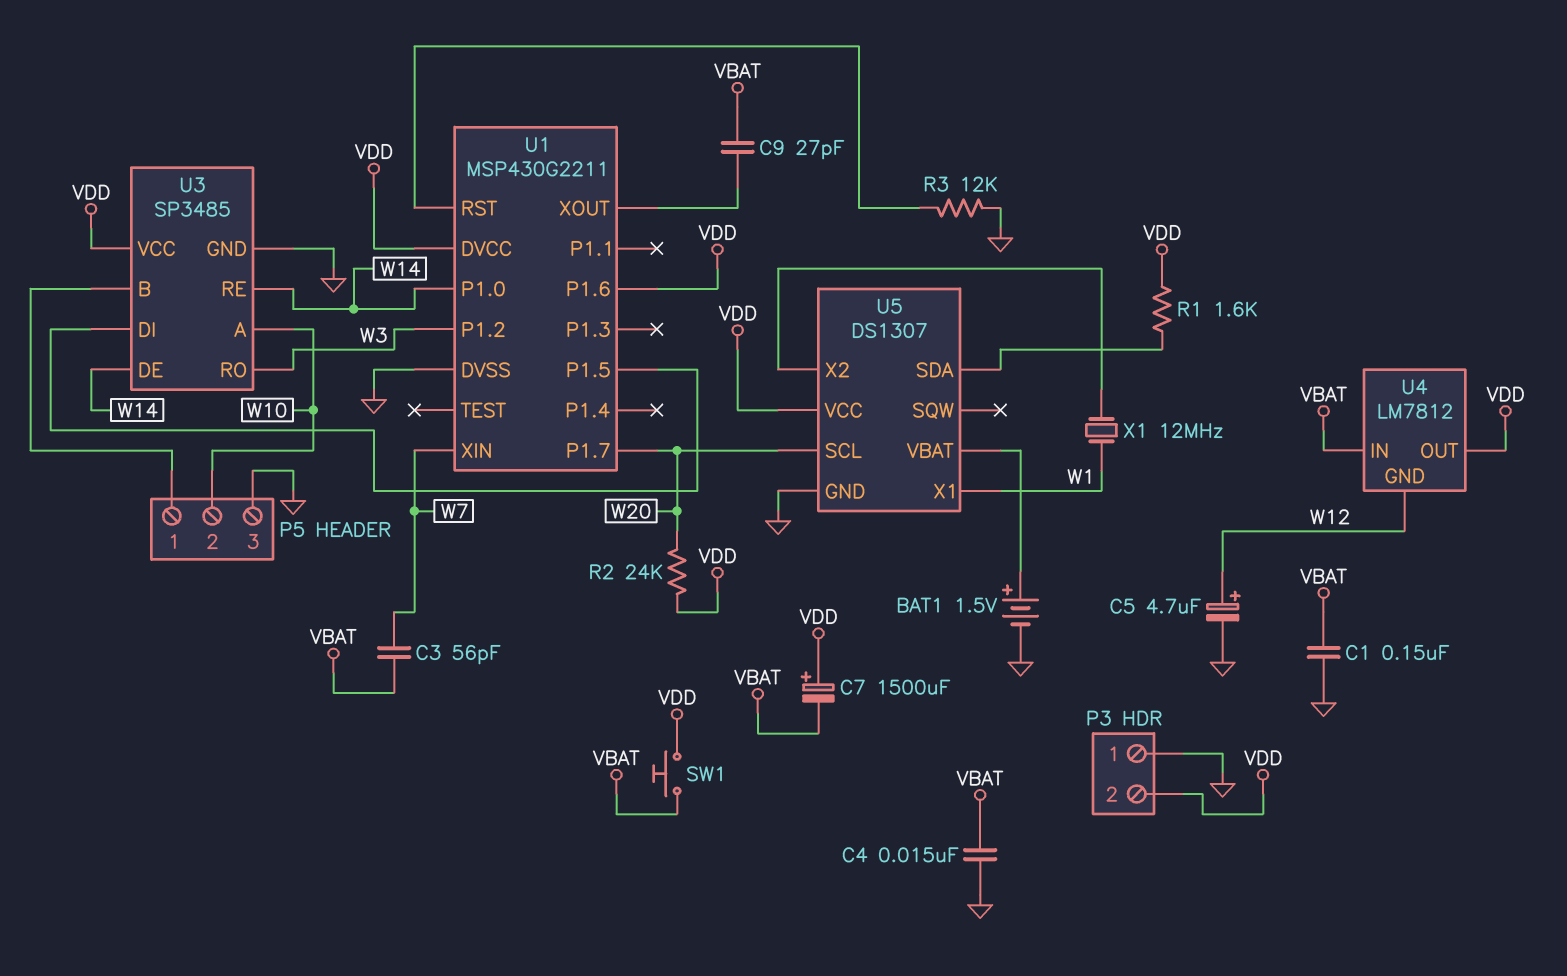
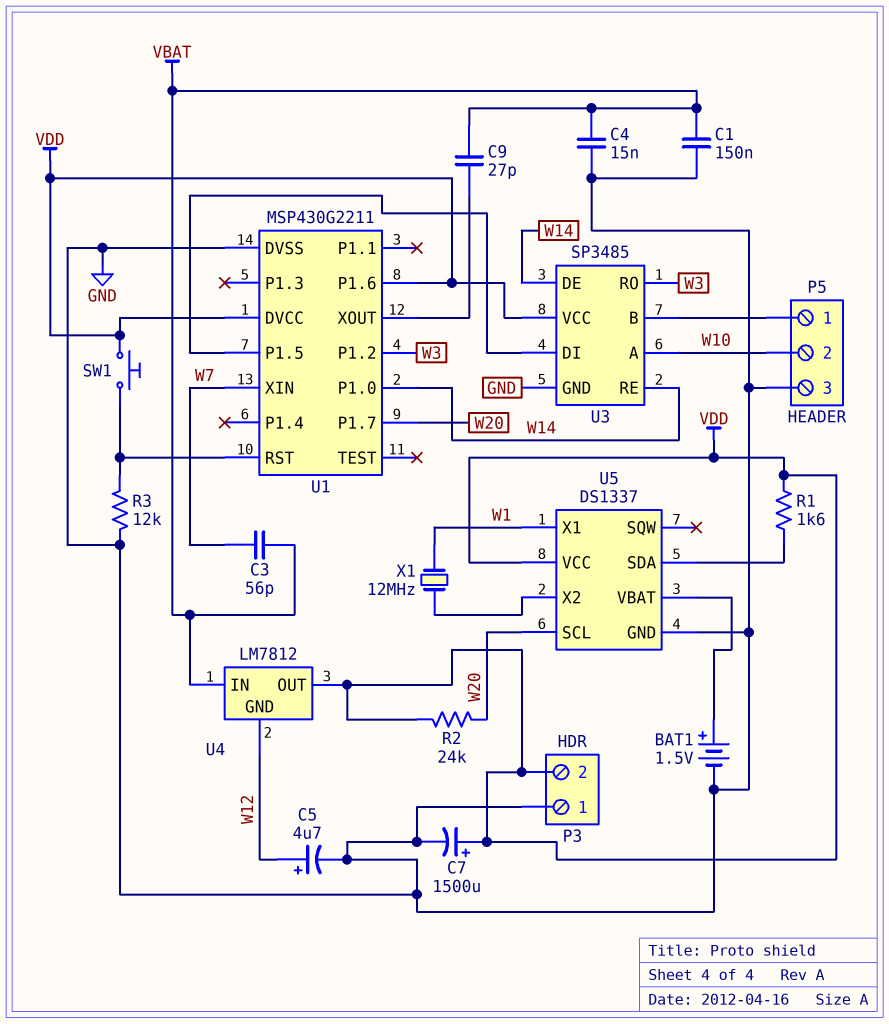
C7: 1500uF (plus VDD, minus VBAT) -> 1500uF (plus VDD, minus GND)
SW1: button (VBAT, VDD) -> button (U1/RST, VDD)
U5: DS1307 -> DS1337

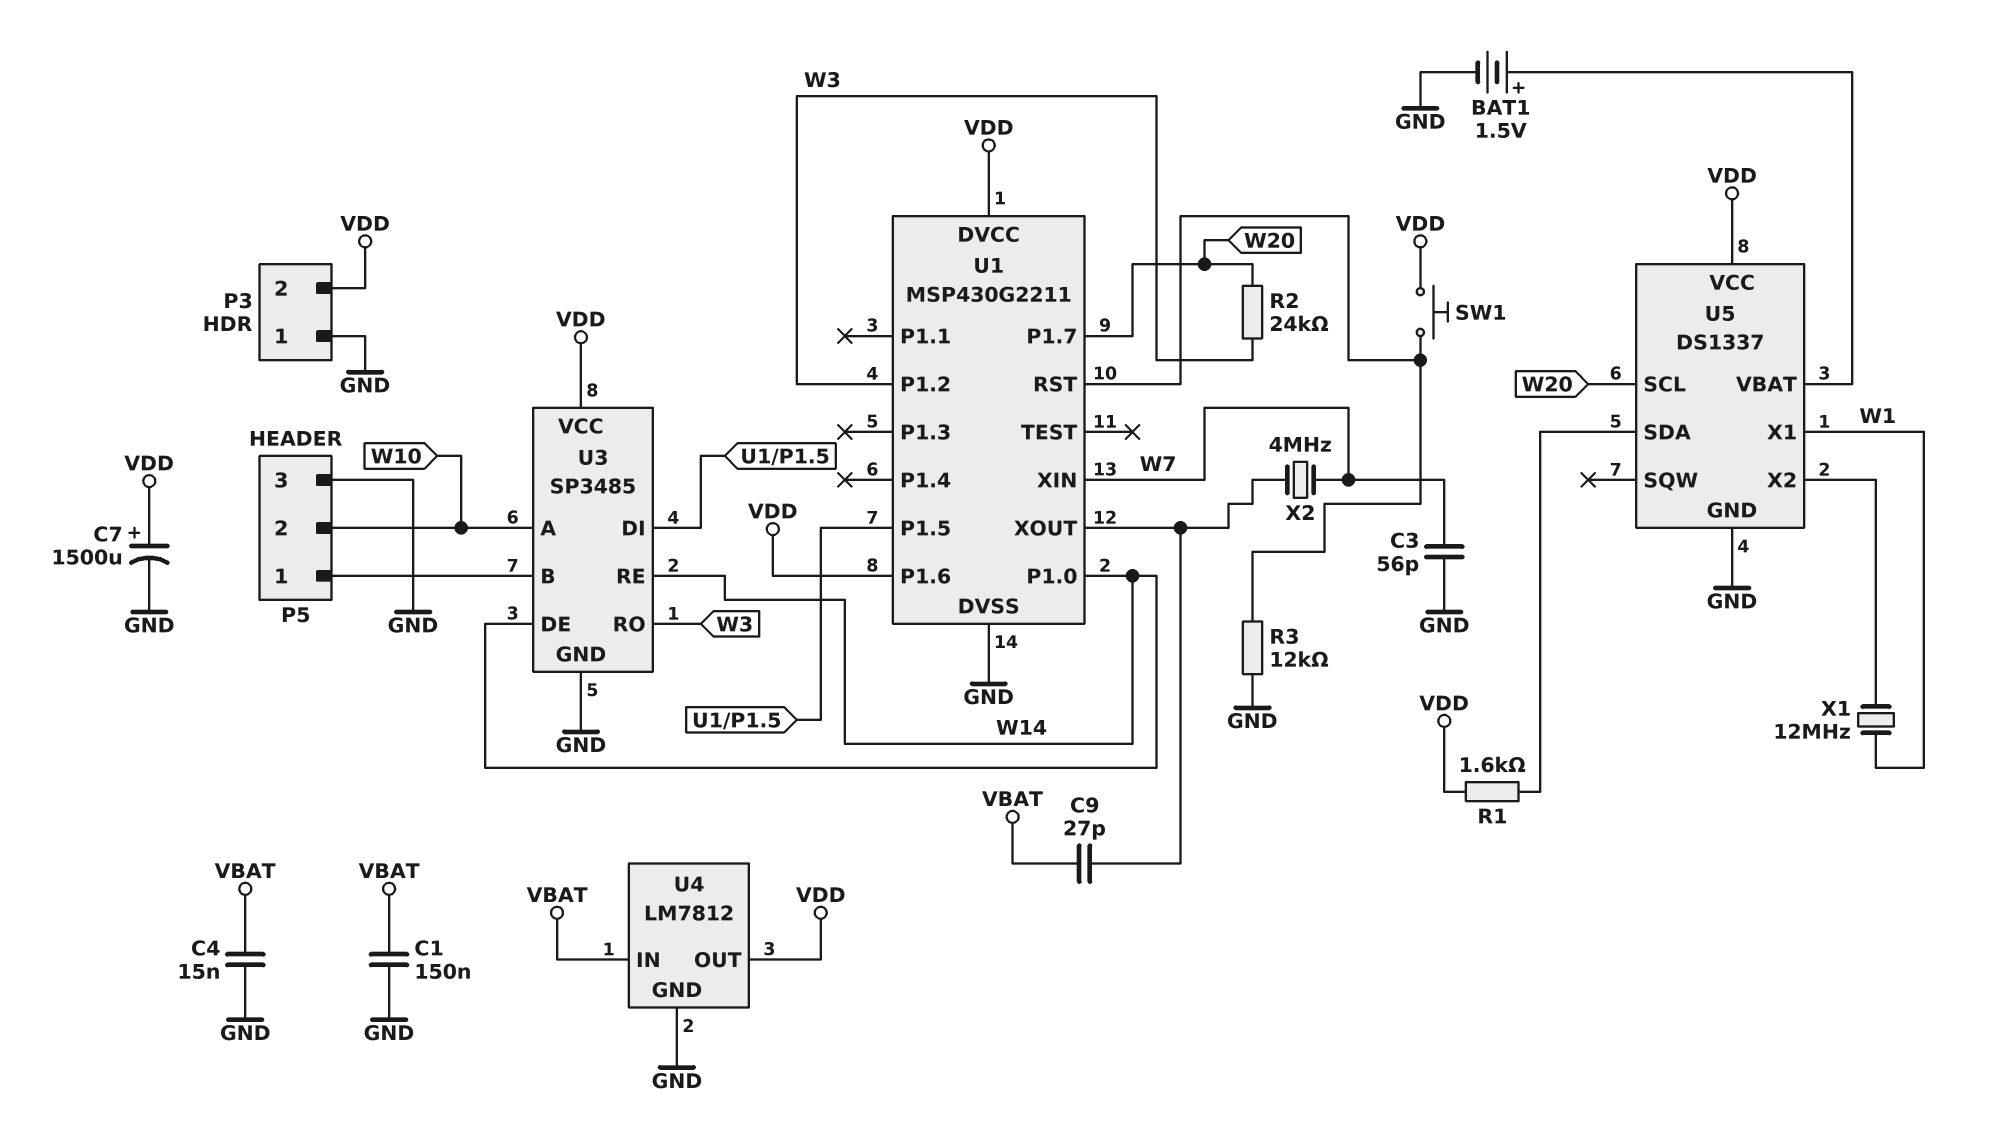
C3: 56pF (VBAT, W7) -> 56pF (GND, W7)
C5: 4.7uF (plus W12, minus GND) -> none
R2: 24k (VDD, W20) -> 24k (W3, W20)
U4 pin GND: W12 -> GND
X2: none -> 4MHz (U1/XOUT, W7)

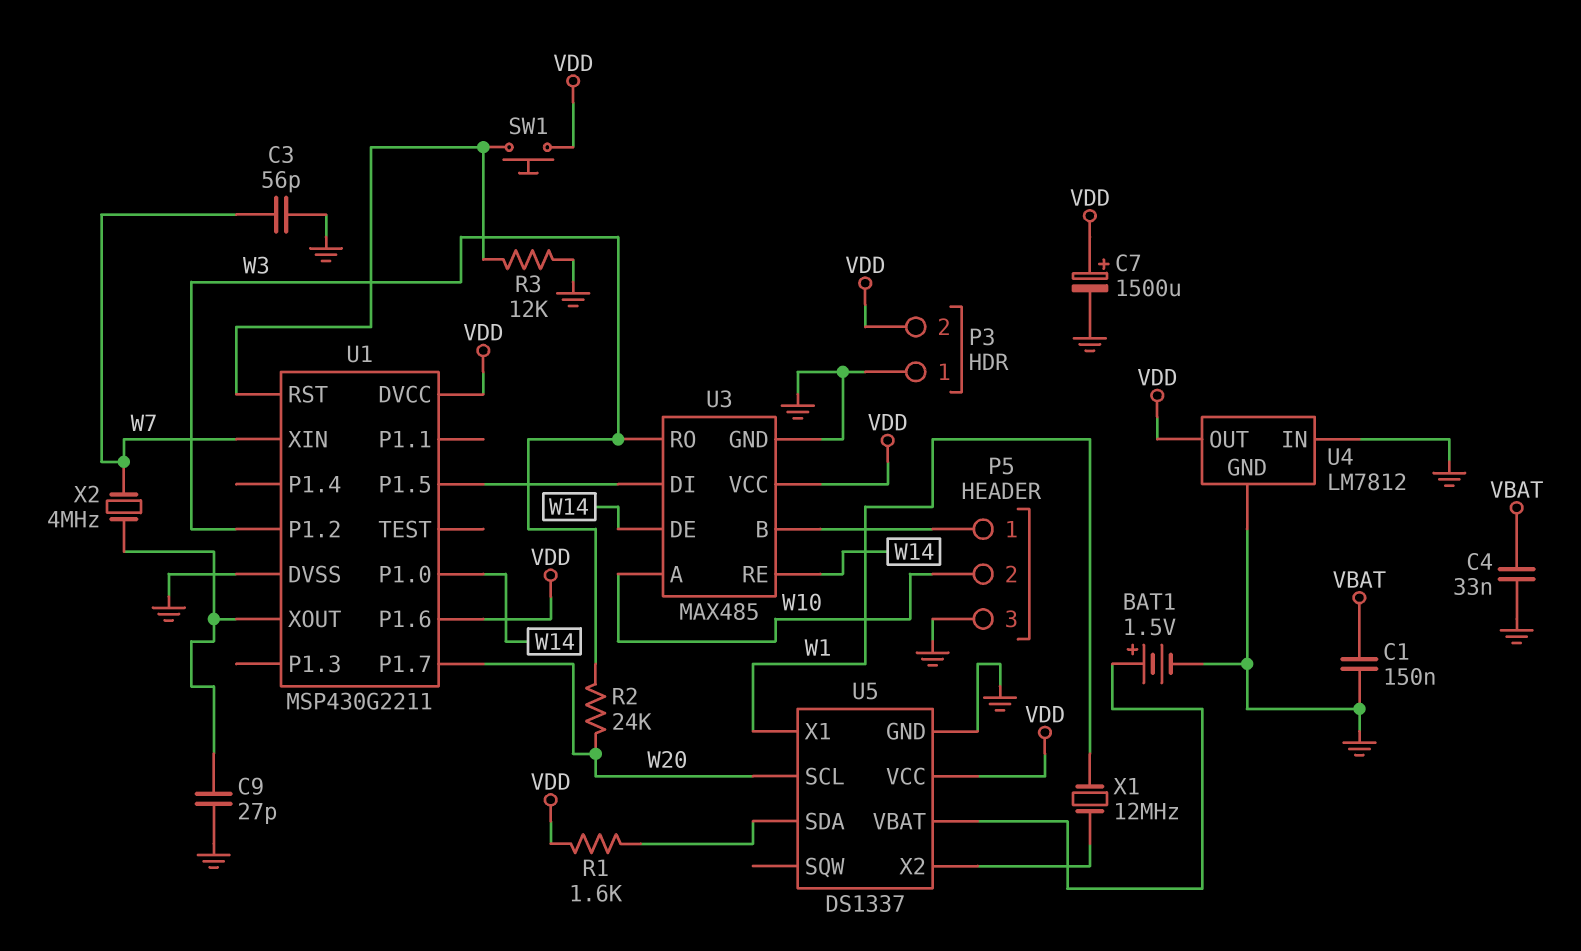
C4: 15nF (GND, VBAT) -> 33nF (GND, VBAT)
C9: 27pF (U1/XOUT, VBAT) -> 27pF (GND, U1/XOUT)
U3: SP3485 -> MAX485
U4 pin IN: VBAT -> GND

